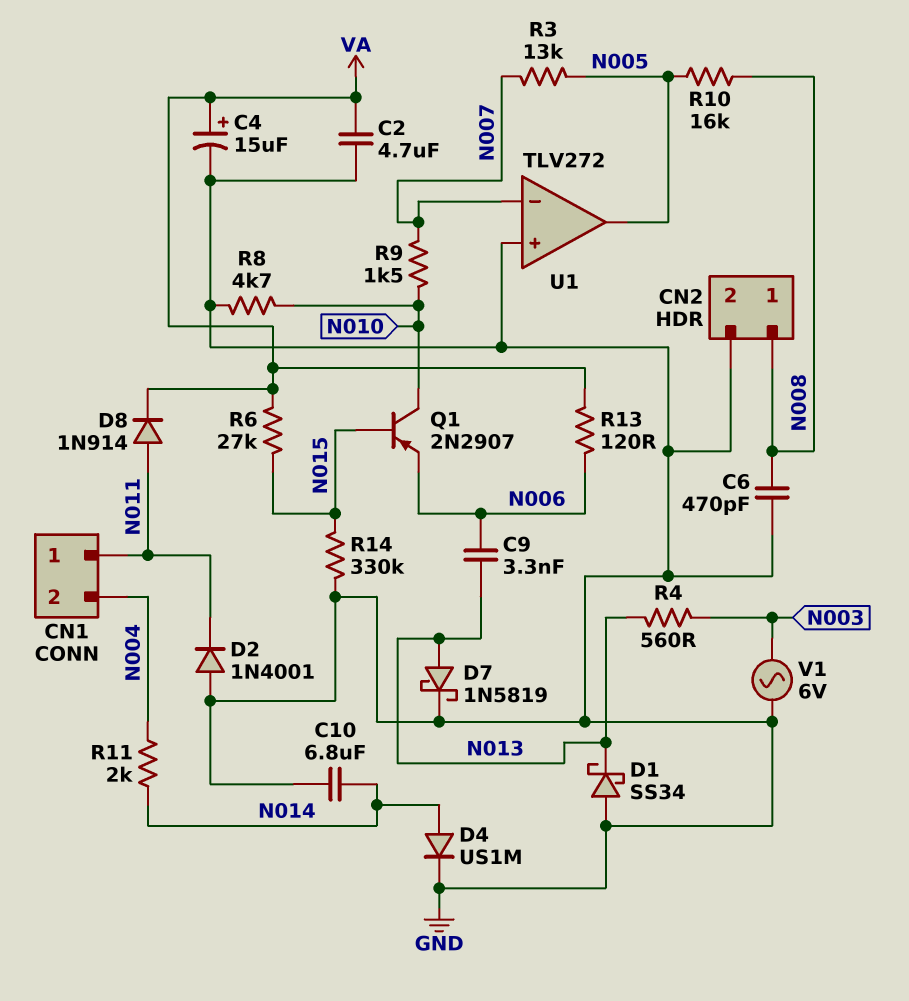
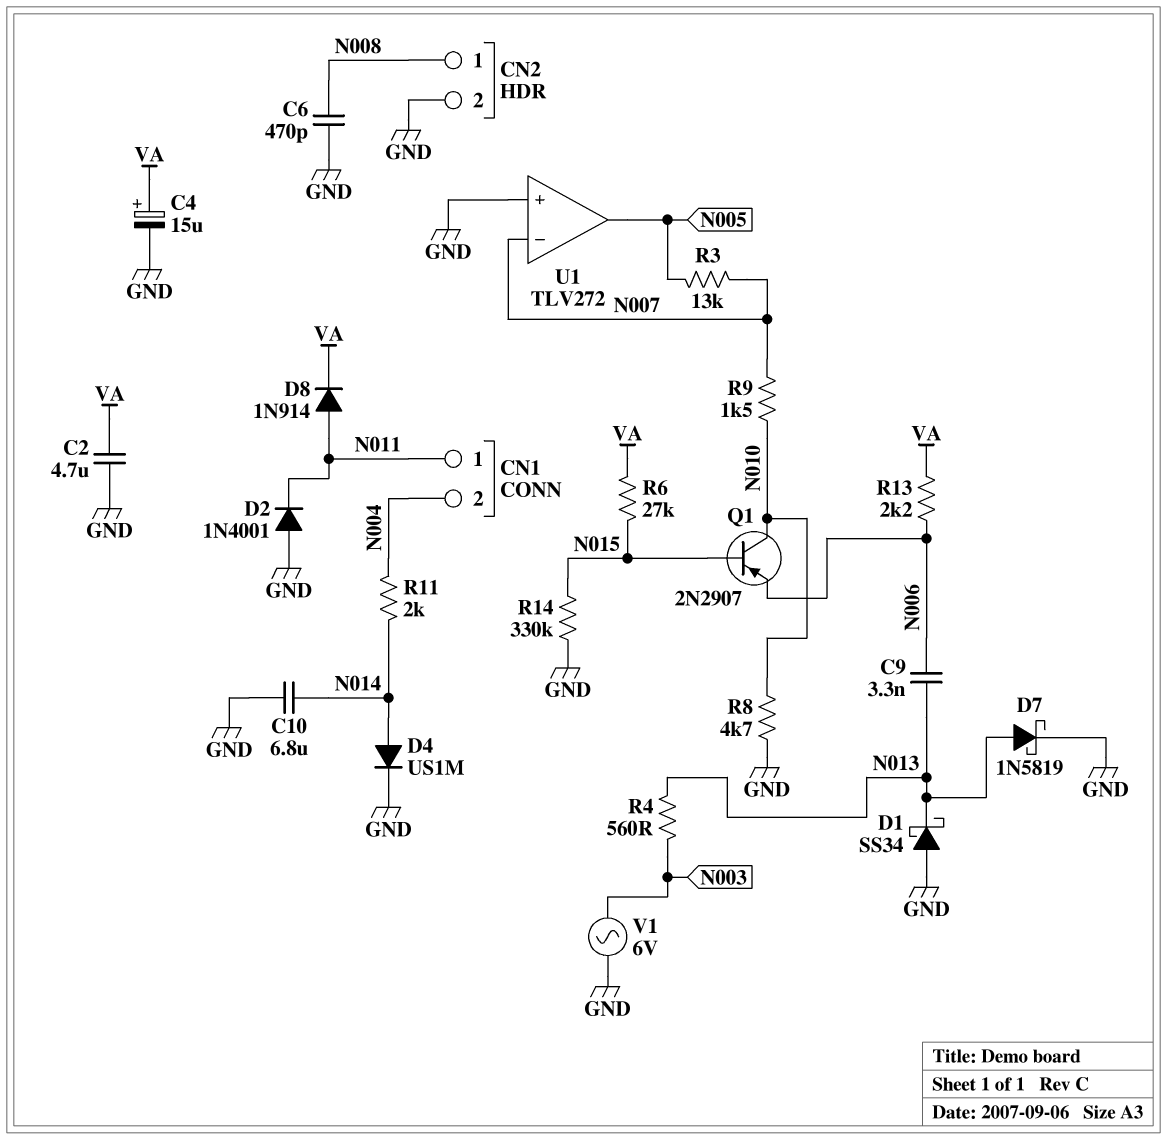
R10: 16k (N005, N008) -> none
R13: 120 (N006, VA) -> 2.2k (N006, VA)

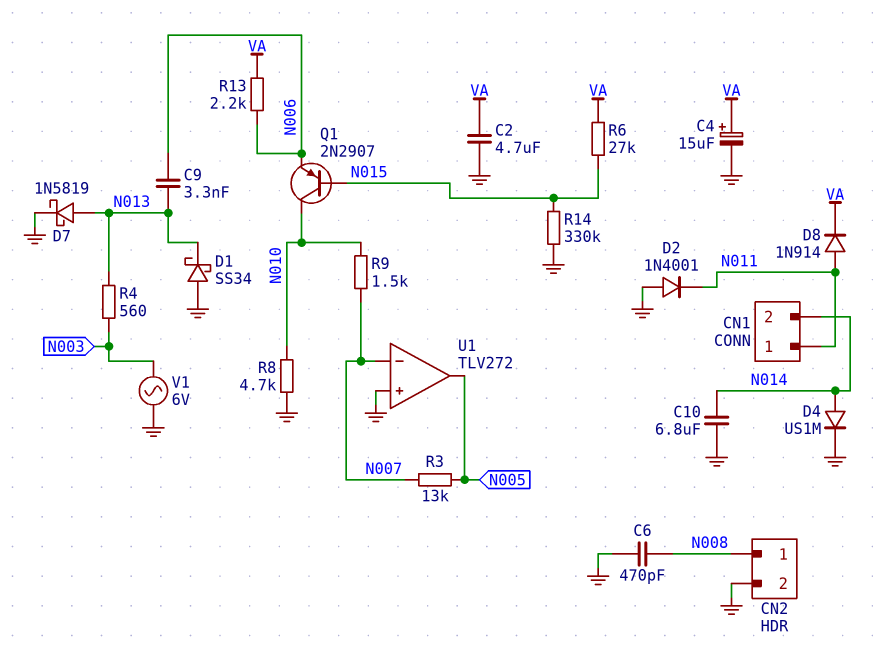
CN1 pin 2: N004 -> N014
R11: 2k (N004, N014) -> none

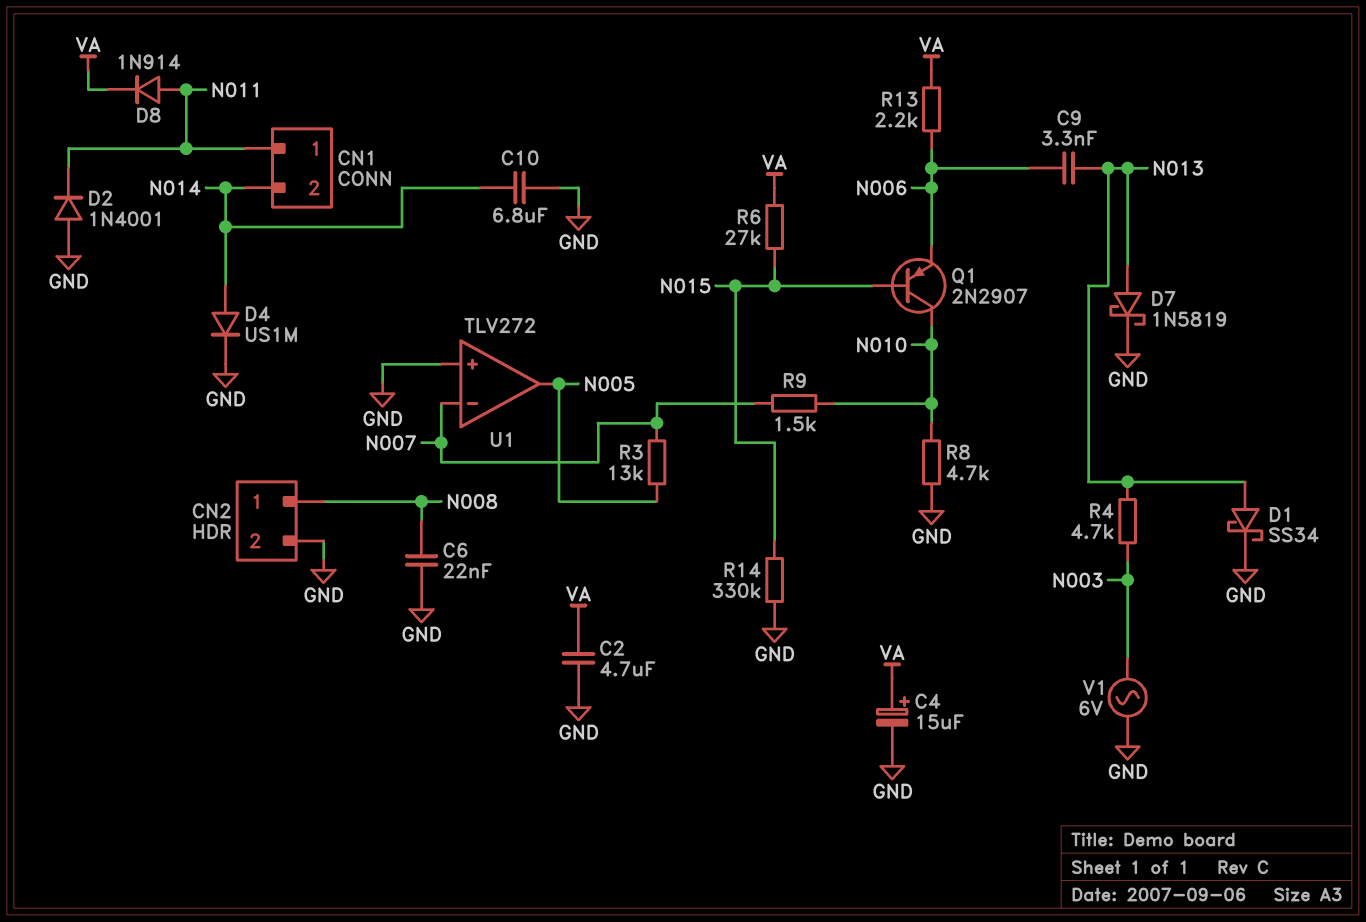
C6: 470pF (GND, N008) -> 22nF (GND, N008)
D1: schottky SS34 (A GND, K N013) -> schottky SS34 (A N013, K GND)
R4: 560 (N003, N013) -> 4.7k (N003, N013)

